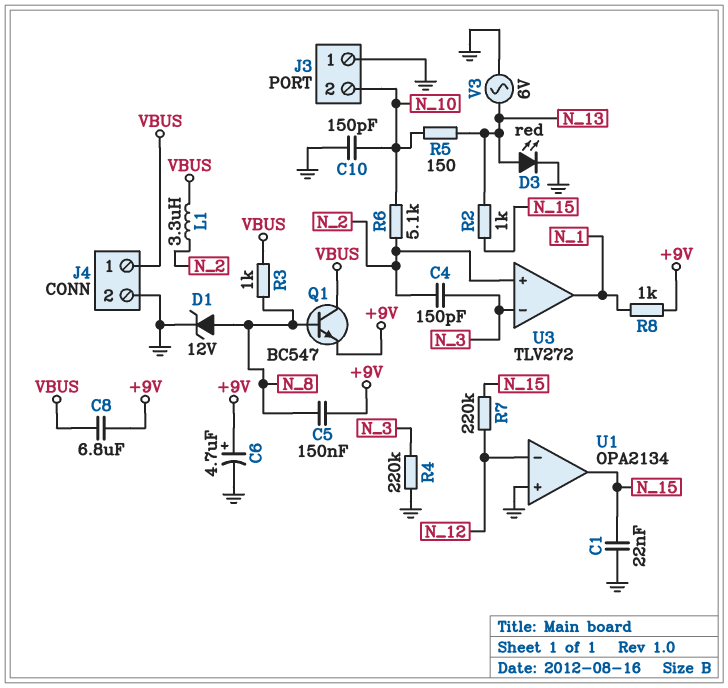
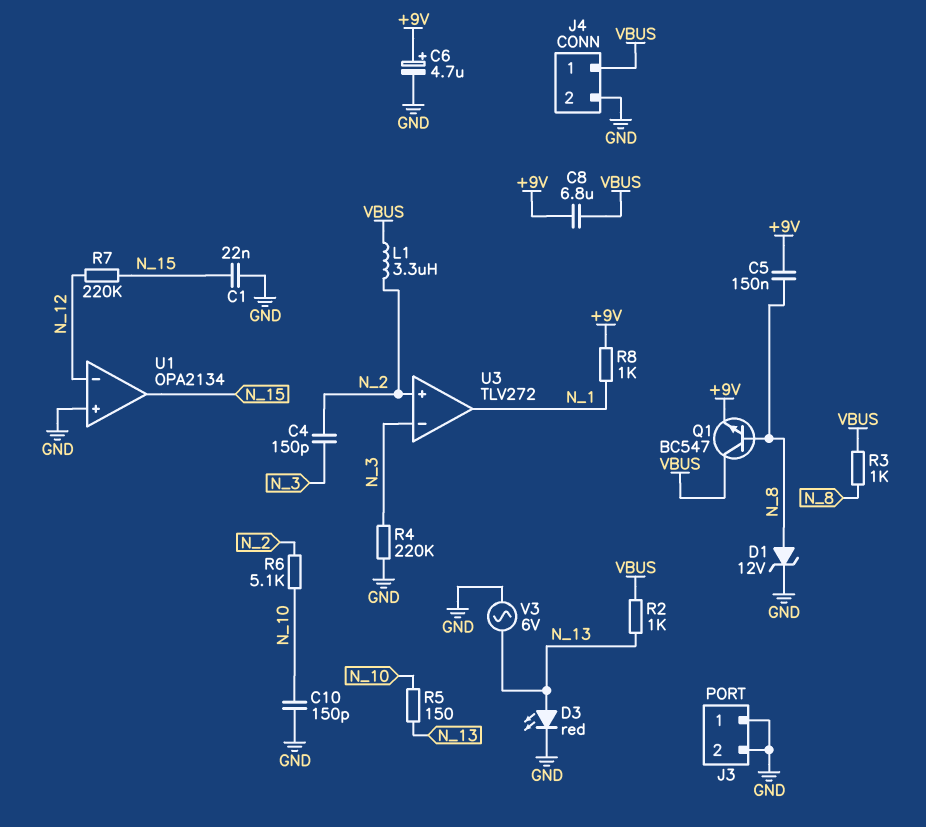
J3 pin 2: N_10 -> GND
R2: 1k (N_13, N_15) -> 1k (N_13, VBUS)

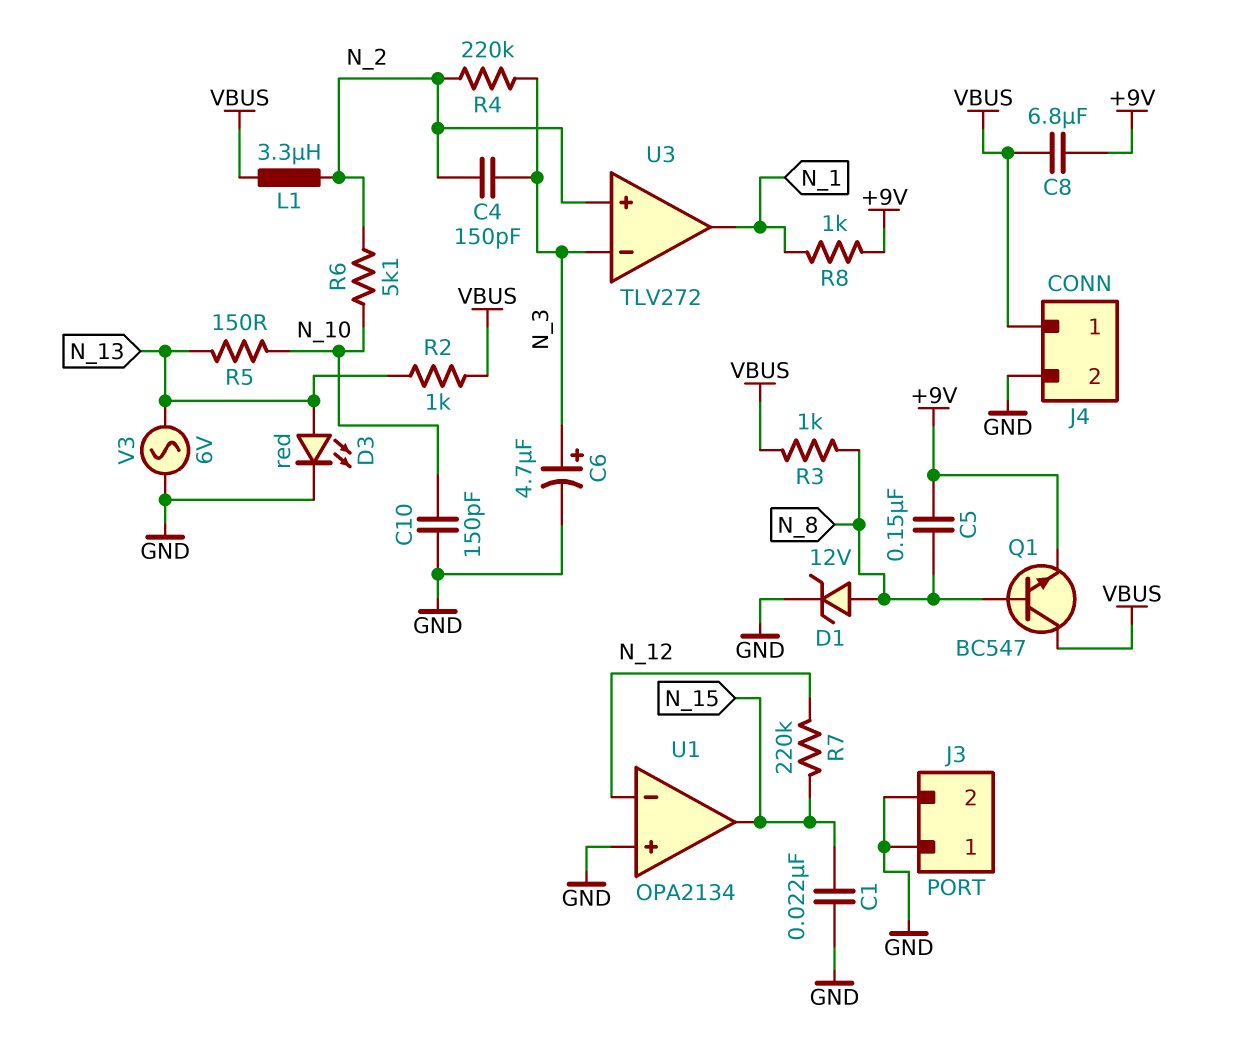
C6: 4.7uF (plus +9V, minus GND) -> 4.7uF (plus N_3, minus GND)
R4: 220k (GND, N_3) -> 220k (N_2, N_3)

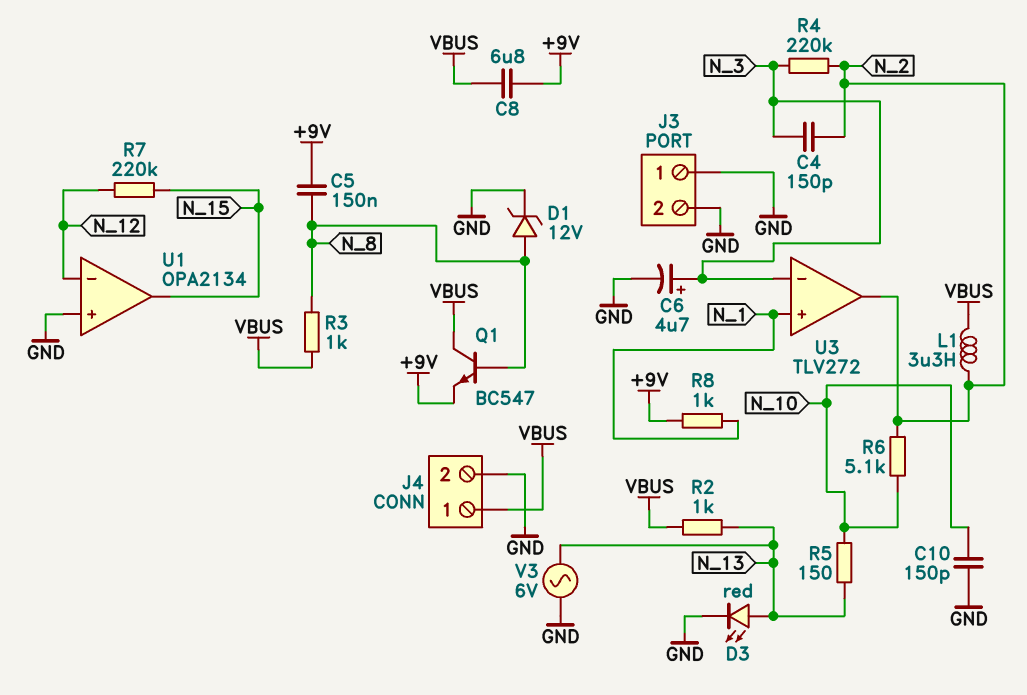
C1: 22nF (GND, N_15) -> none
U3 pin in+: N_2 -> N_1
U3 pin out: N_1 -> N_2

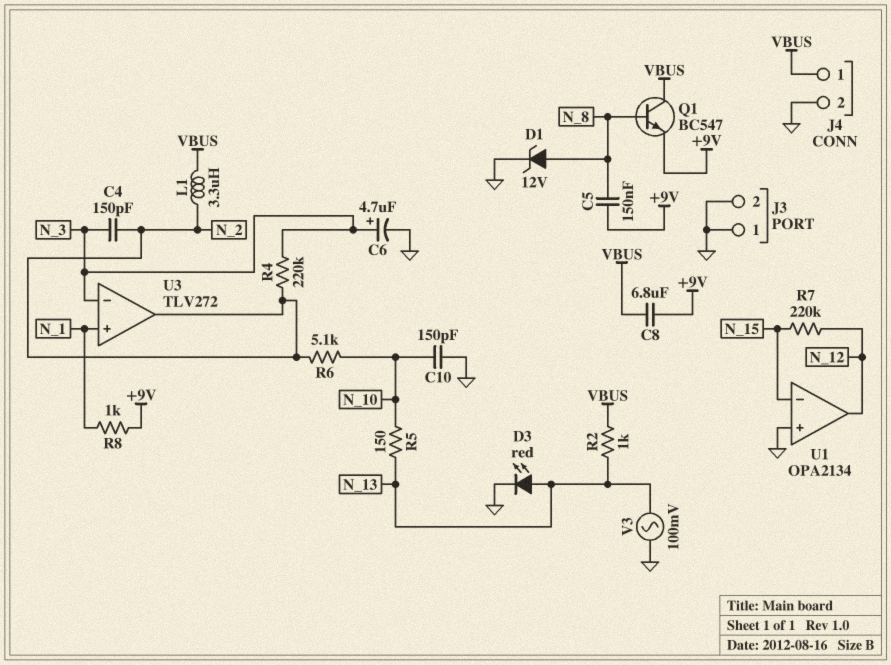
R3: 1k (N_8, VBUS) -> none
U1 pin in-: N_12 -> N_15
U1 pin out: N_15 -> N_12
V3: AC 6V (GND, N_13) -> AC 100mV (GND, N_13)

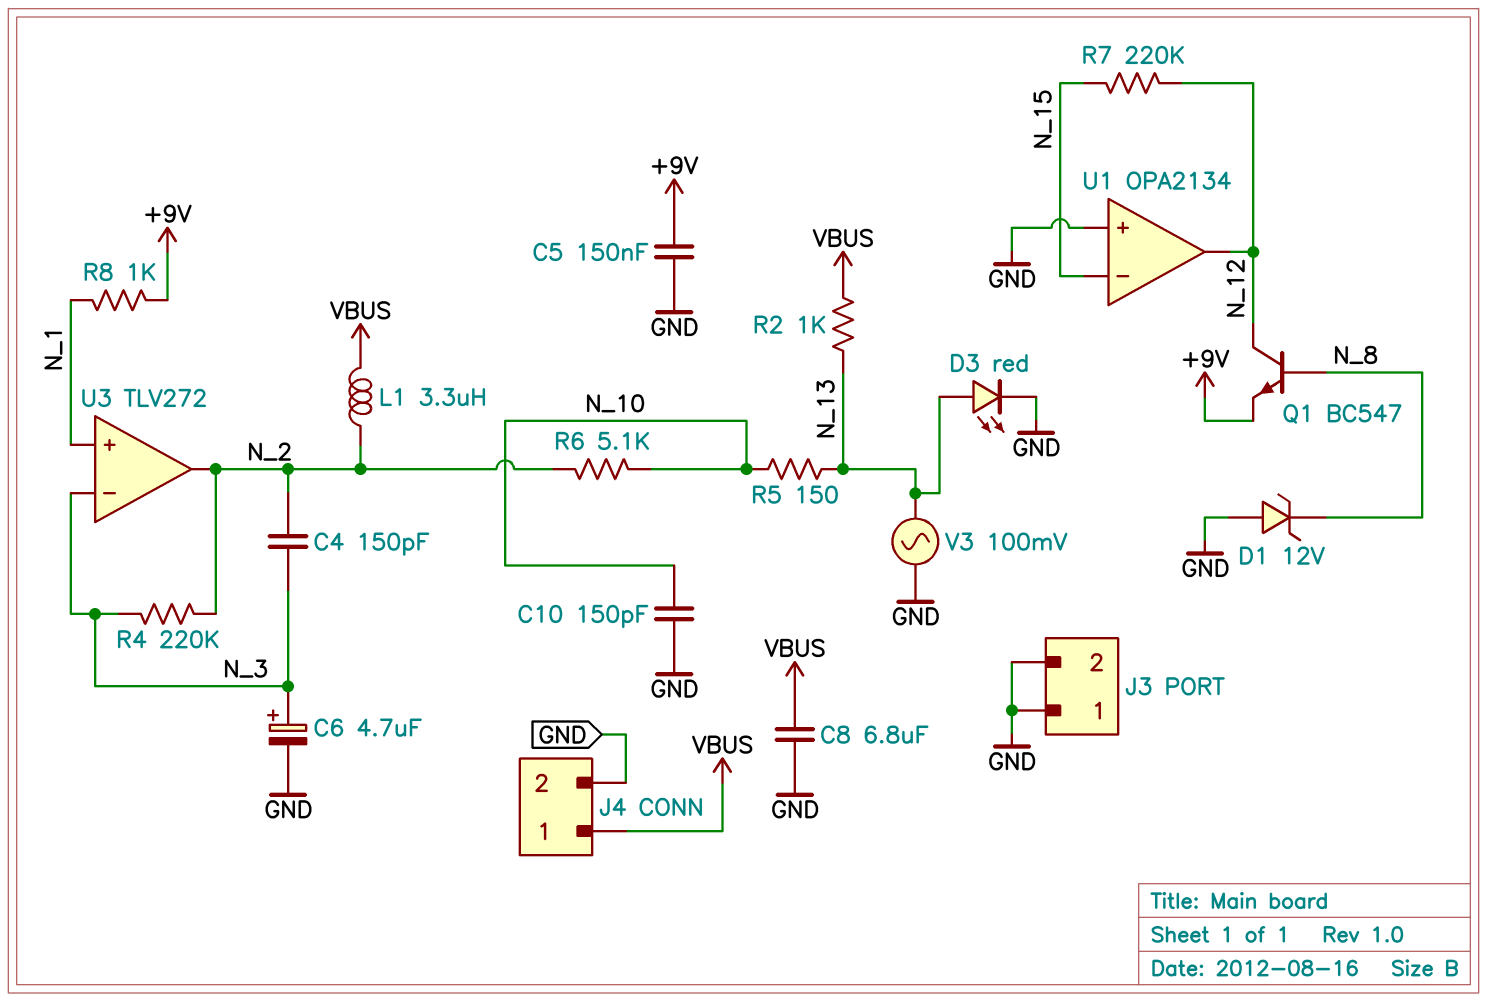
C5: 150nF (+9V, N_8) -> 150nF (+9V, GND)
C8: 6.8uF (+9V, VBUS) -> 6.8uF (GND, VBUS)
D1: zener 12V (A N_8, K GND) -> zener 12V (A GND, K N_8)
Q1: NPN BC547 (B N_8, C VBUS, E +9V) -> NPN BC547 (B N_8, C N_12, E +9V)

